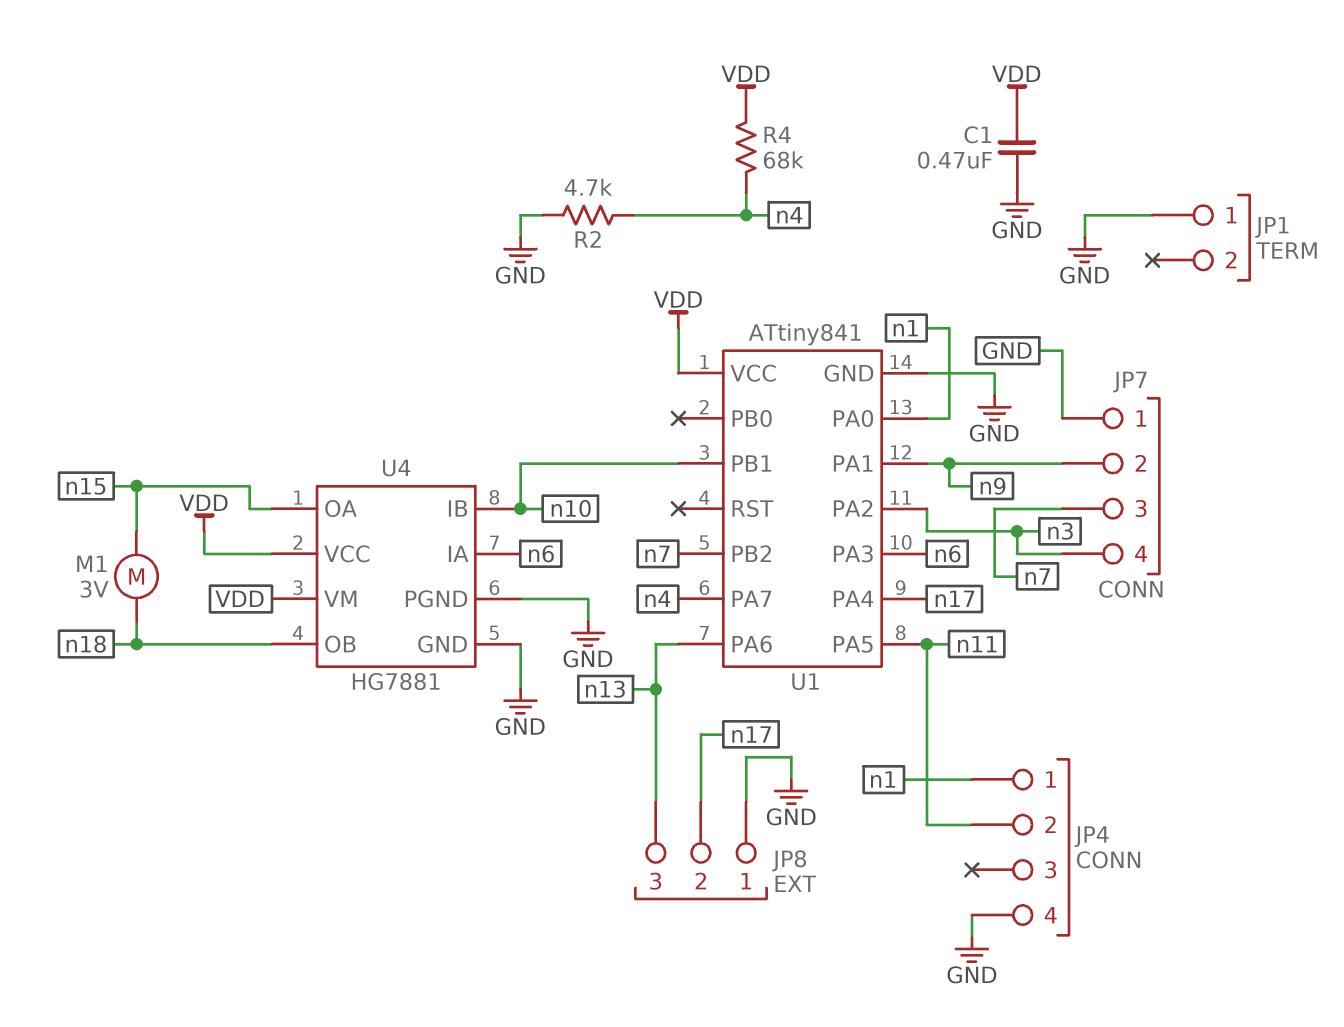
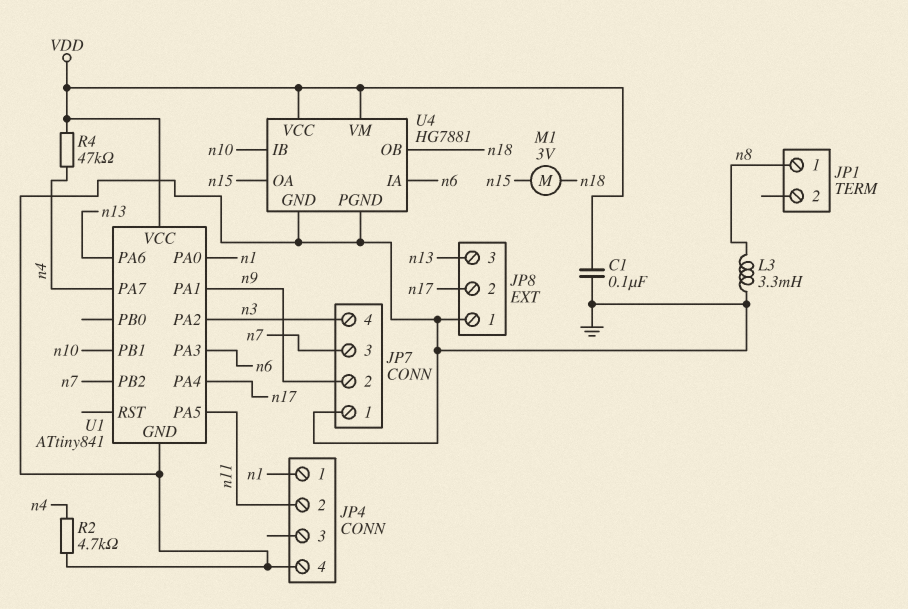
C1: 470nF (GND, VDD) -> 100nF (GND, VDD)
JP1 pin 1: GND -> n8
L3: none -> 3.3mH (GND, n8)
R4: 68k (VDD, n4) -> 47k (VDD, n4)

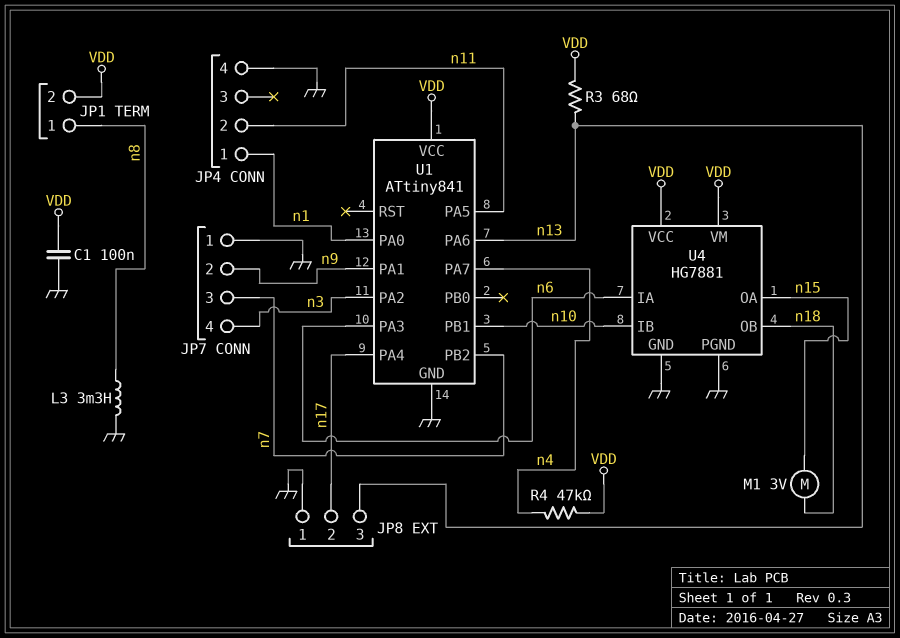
JP1 pin 2: none -> VDD
R2: 4.7k (GND, n4) -> none
R3: none -> 68 (VDD, n13)

